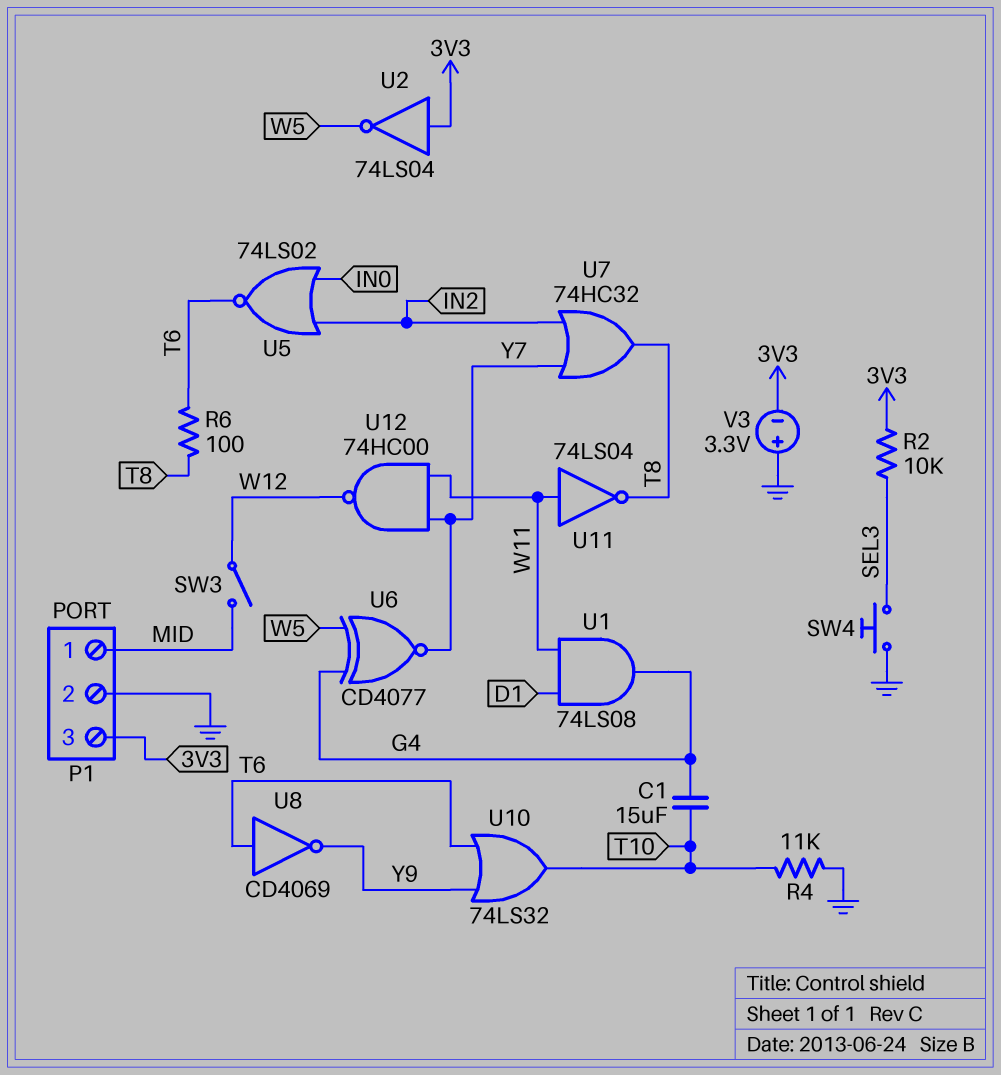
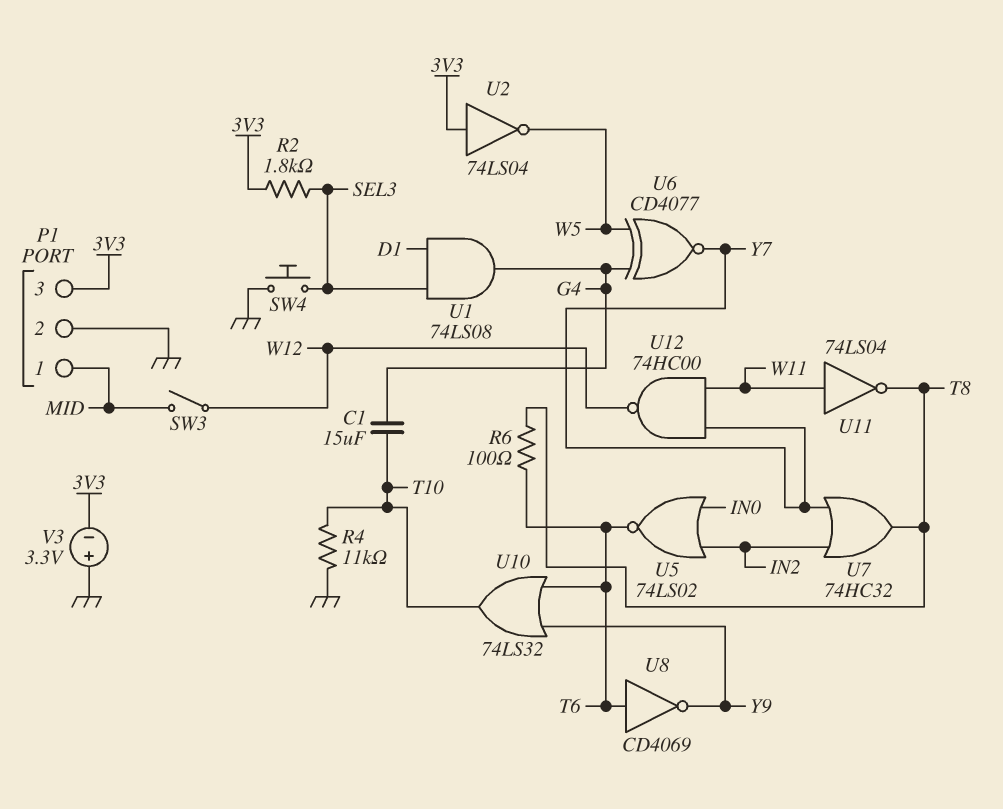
R2: 10k (3V3, SEL3) -> 1.8k (3V3, SEL3)
U1: AND 74LS08 (in D1, in W11, out G4) -> AND 74LS08 (in D1, in SEL3, out G4)

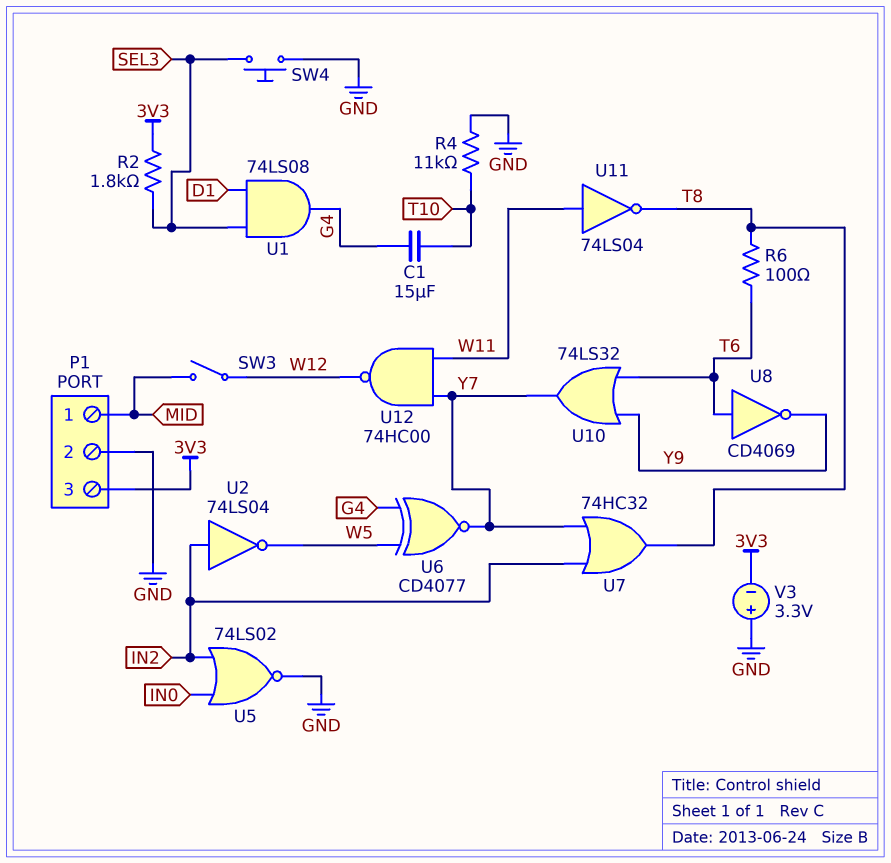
U2: NOT 74LS04 (in 3V3, out W5) -> NOT 74LS04 (in IN2, out W5)
U5: NOR 74LS02 (in IN0, in IN2, out T6) -> NOR 74LS02 (in IN0, in IN2, out GND)
U10: OR 74LS32 (in T6, in Y9, out T10) -> OR 74LS32 (in T6, in Y9, out Y7)

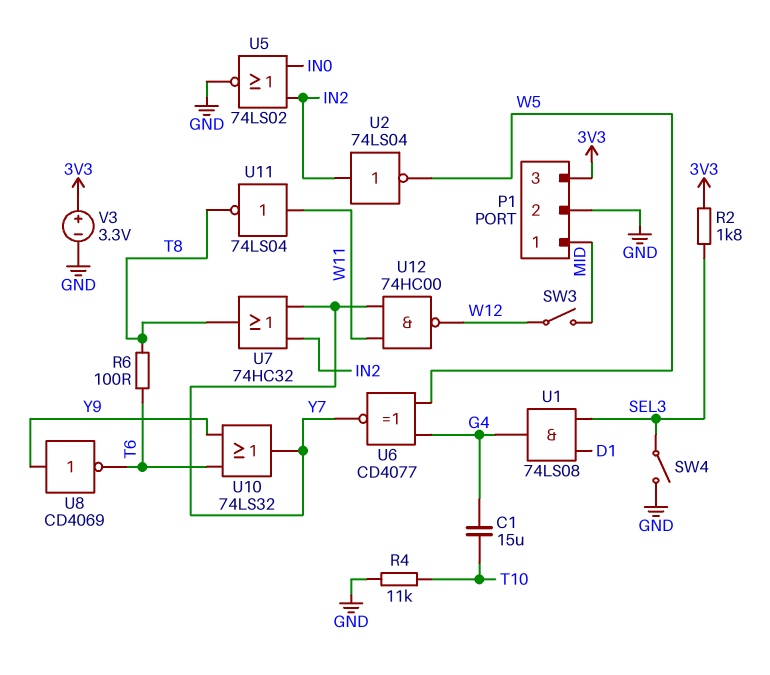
SW4: button (GND, SEL3) -> switch (GND, SEL3)
U8: NOT CD4069 (in T6, out Y9) -> NOT CD4069 (in Y9, out T6)
V3: 3.3V (plus GND, minus 3V3) -> 3.3V (plus 3V3, minus GND)

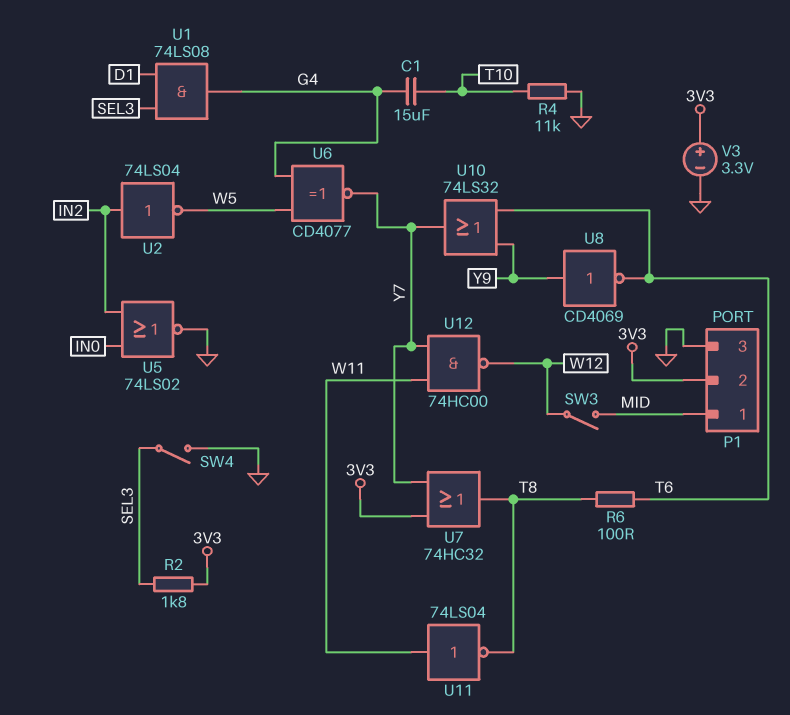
P1 pin 2: GND -> 3V3
P1 pin 3: 3V3 -> GND
U7: OR 74HC32 (in IN2, in Y7, out T8) -> OR 74HC32 (in 3V3, in Y7, out T8)

